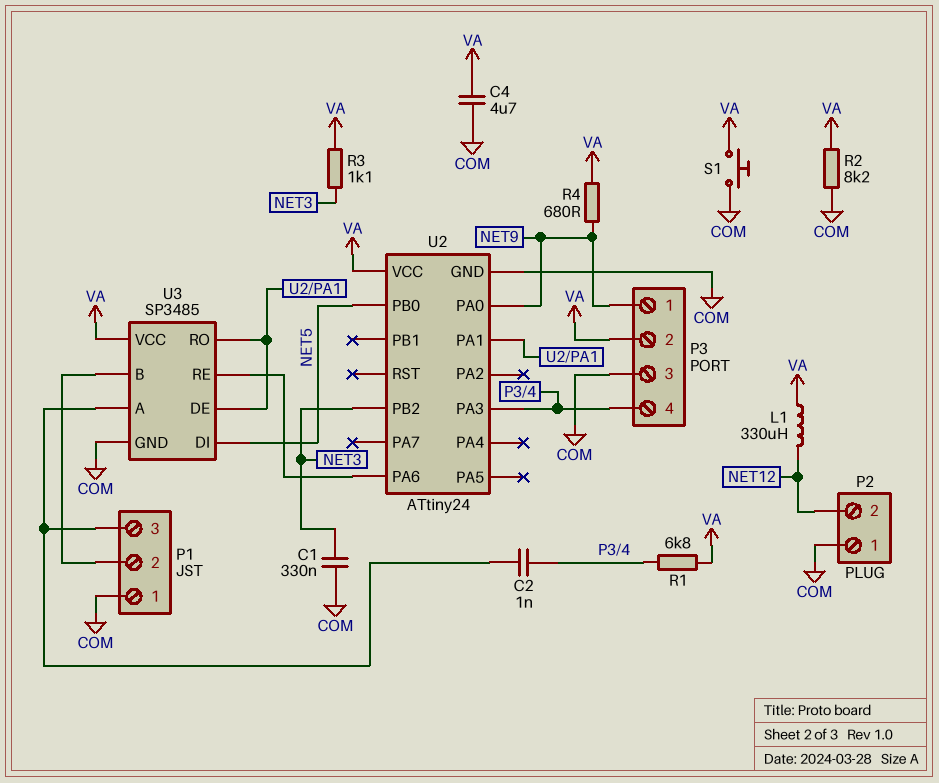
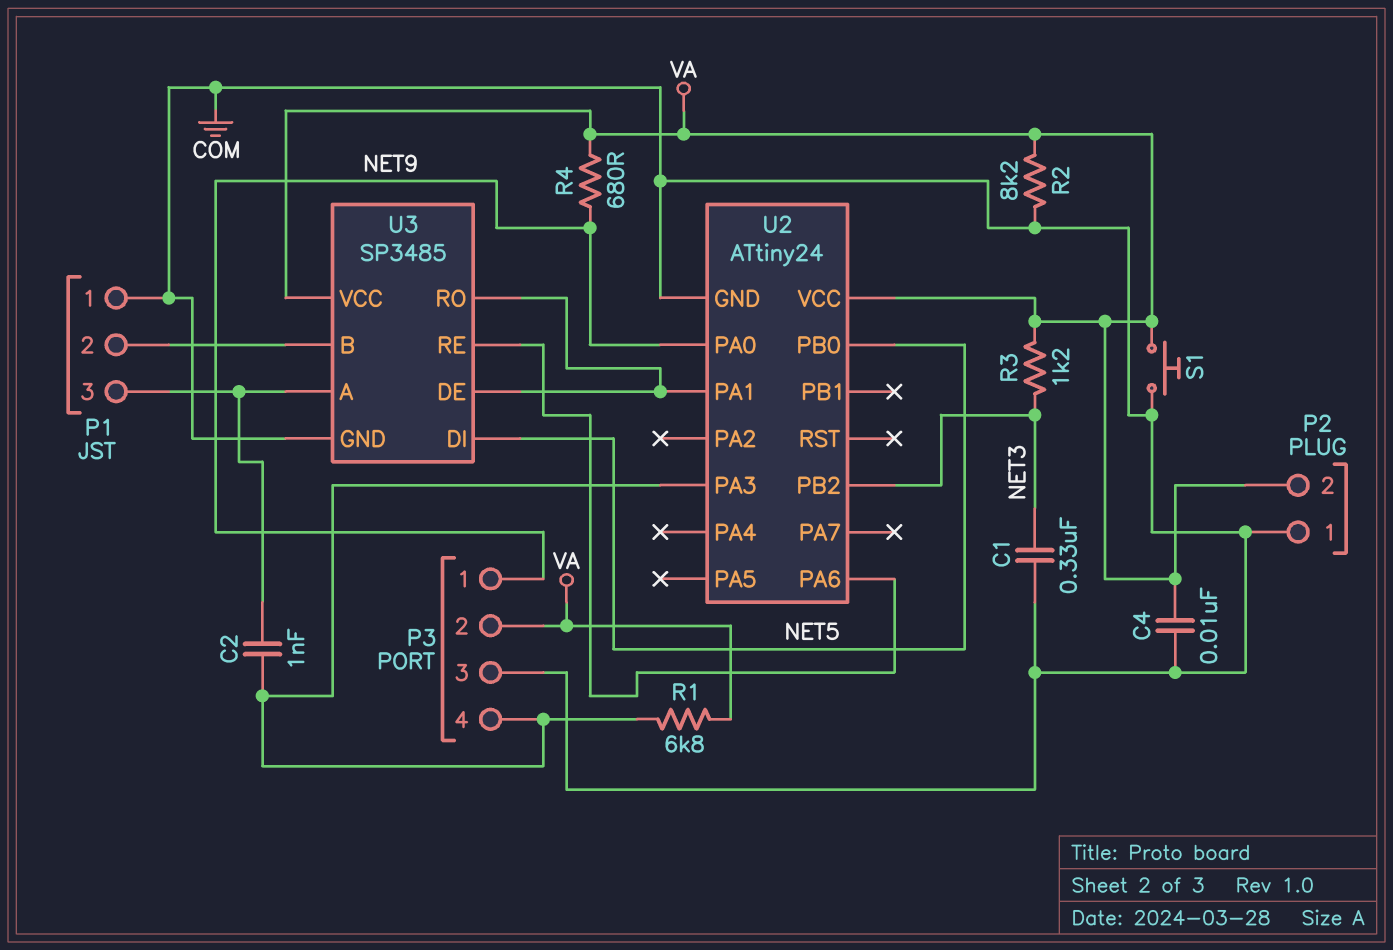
C4: 4.7uF (COM, VA) -> 10nF (COM, VA)
L1: 330uH (NET12, VA) -> none
P2 pin 2: NET12 -> VA
R3: 1.1k (NET3, VA) -> 1.2k (NET3, VA)

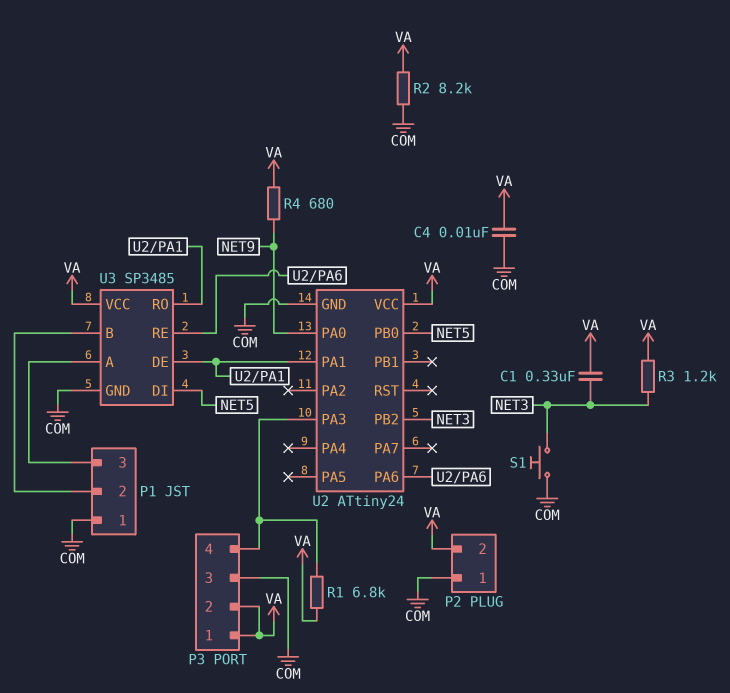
C1: 330nF (COM, NET3) -> 330nF (NET3, VA)
C2: 1nF (P1/3, P3/4) -> none
P3 pin 1: NET9 -> VA
S1: button (COM, VA) -> button (COM, NET3)

